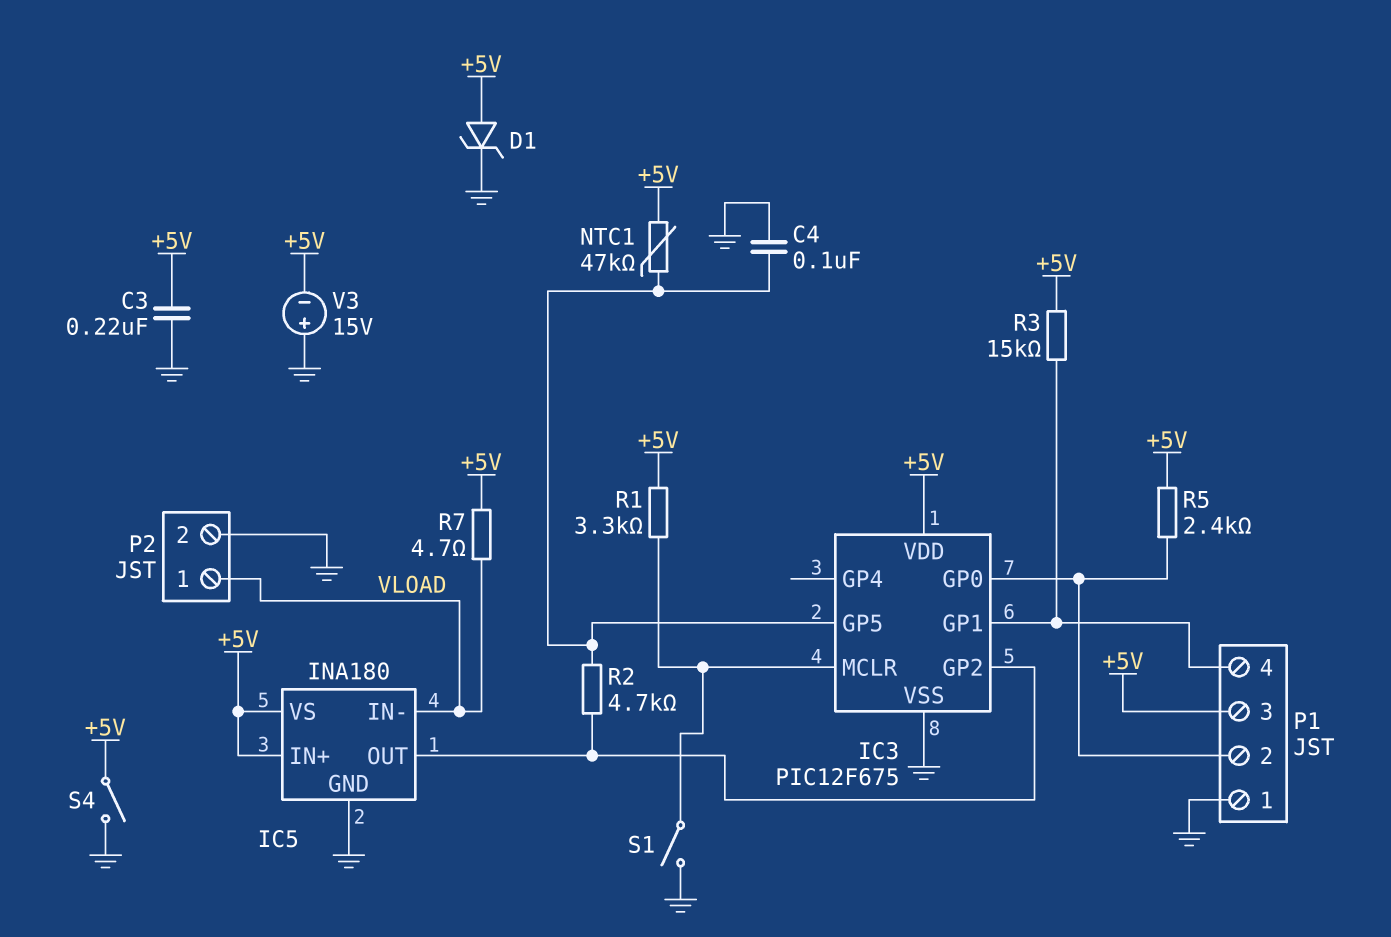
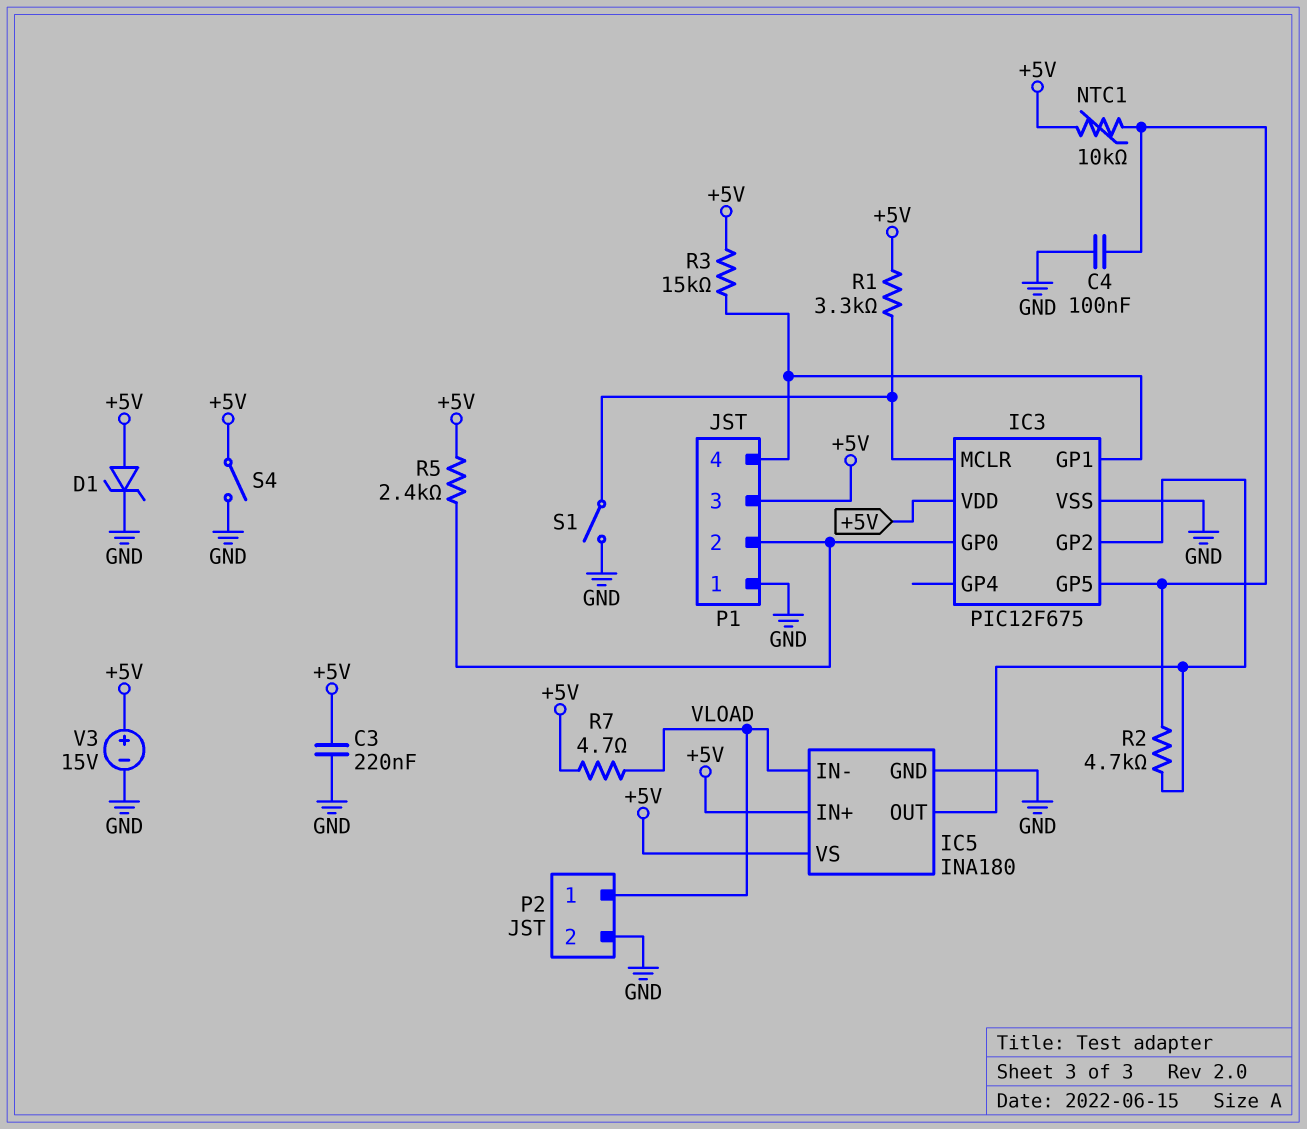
NTC1: 47k (+5V, IC3/GP5) -> 10k (+5V, IC3/GP5)
V3: 15V (plus GND, minus +5V) -> 15V (plus +5V, minus GND)

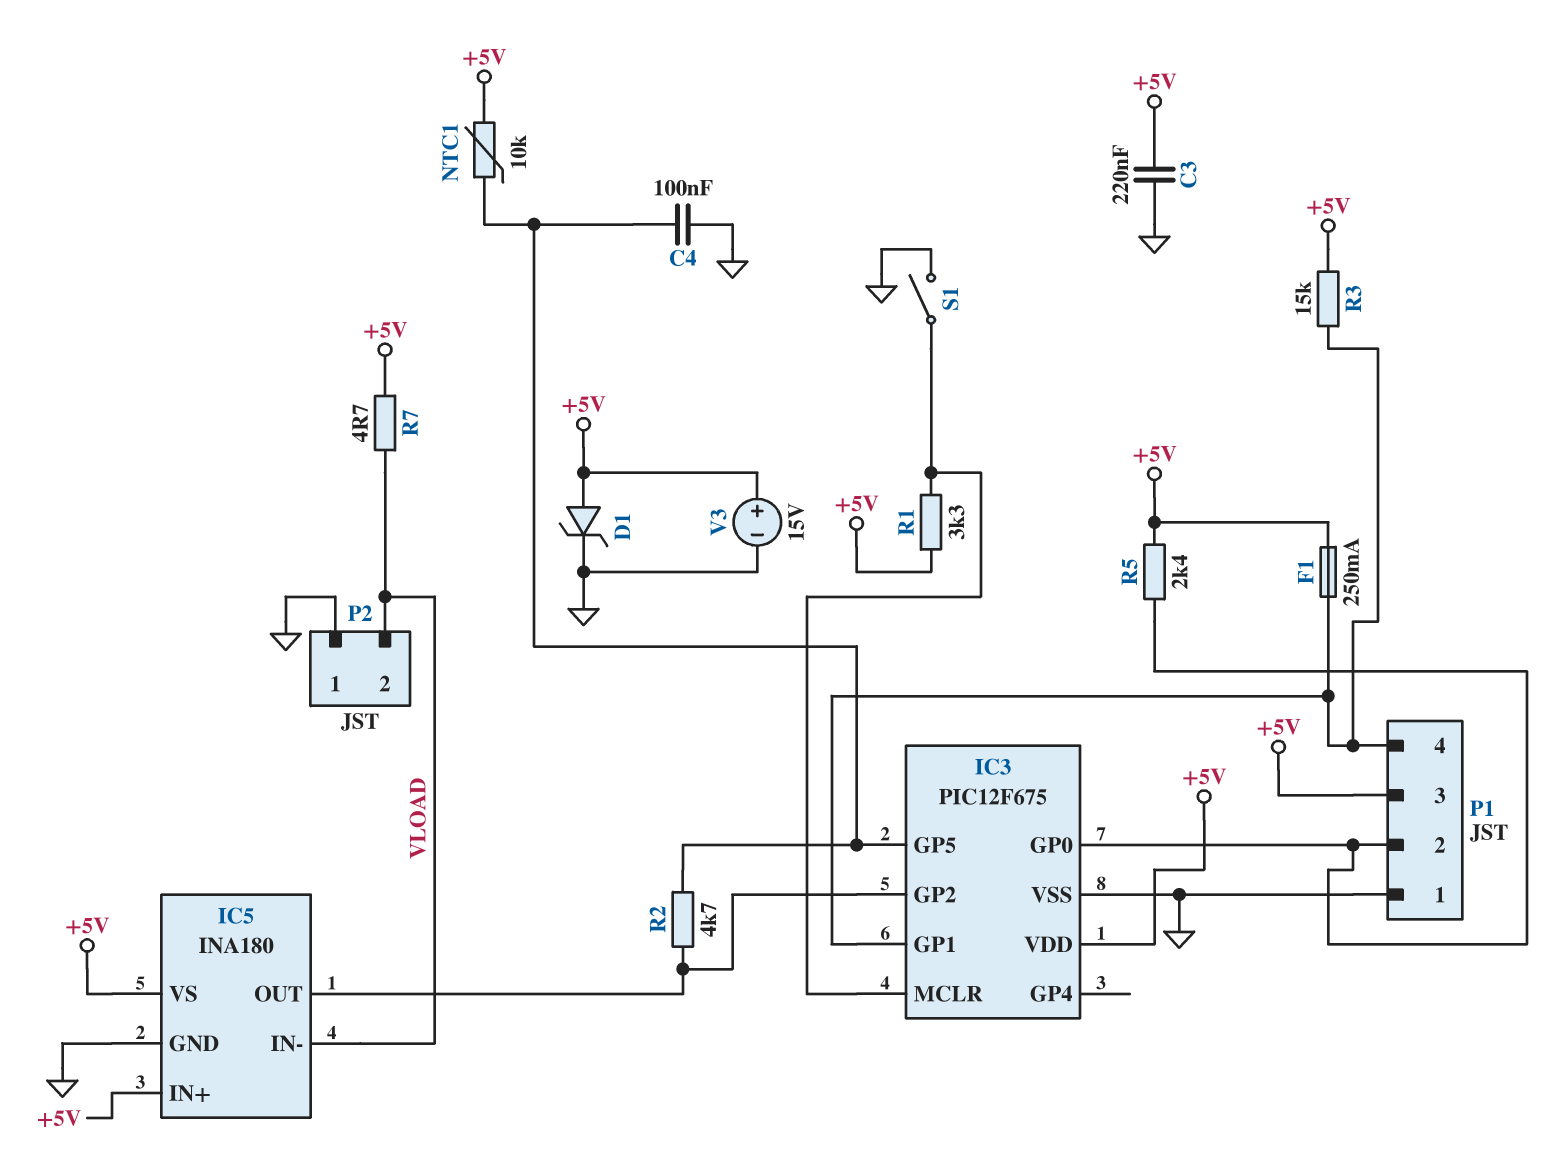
F1: none -> 250mA (+5V, IC3/GP1)
P2 pin 1: VLOAD -> GND
P2 pin 2: GND -> VLOAD
S4: switch (+5V, GND) -> none

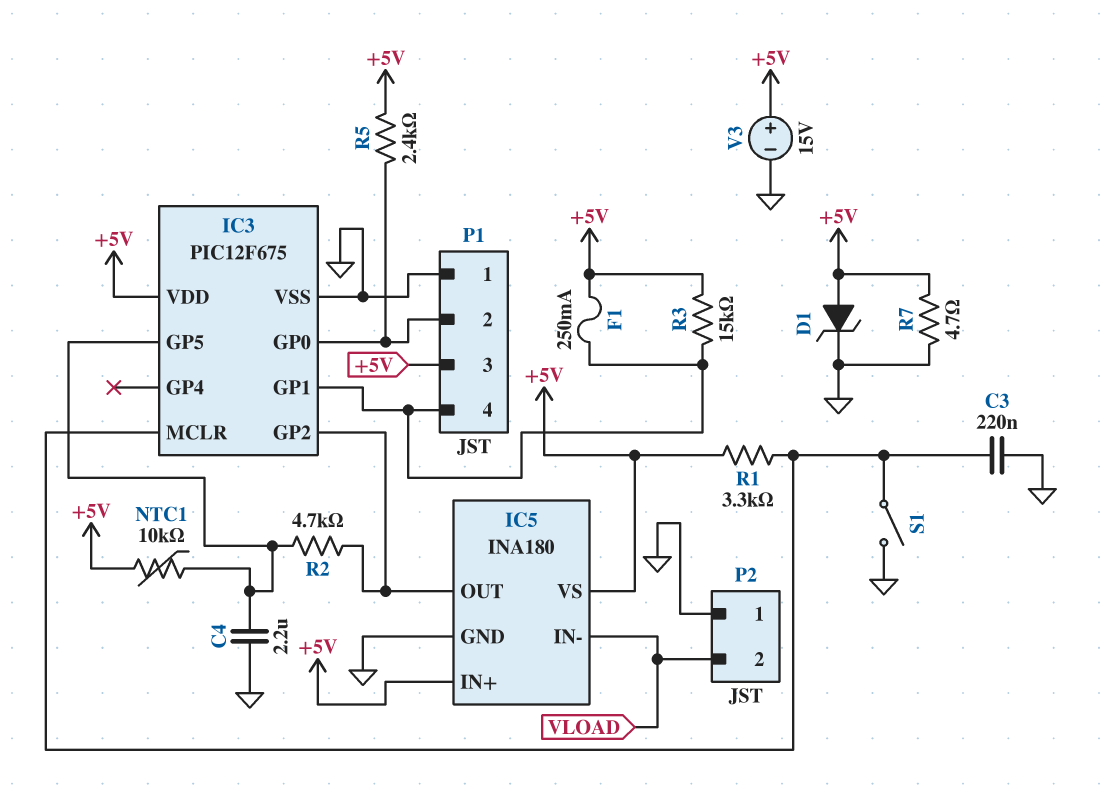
C3: 220nF (+5V, GND) -> 220nF (GND, IC3/MCLR)
C4: 100nF (GND, IC3/GP5) -> 2.2uF (GND, IC3/GP5)
R7: 4.7 (+5V, VLOAD) -> 4.7 (+5V, GND)

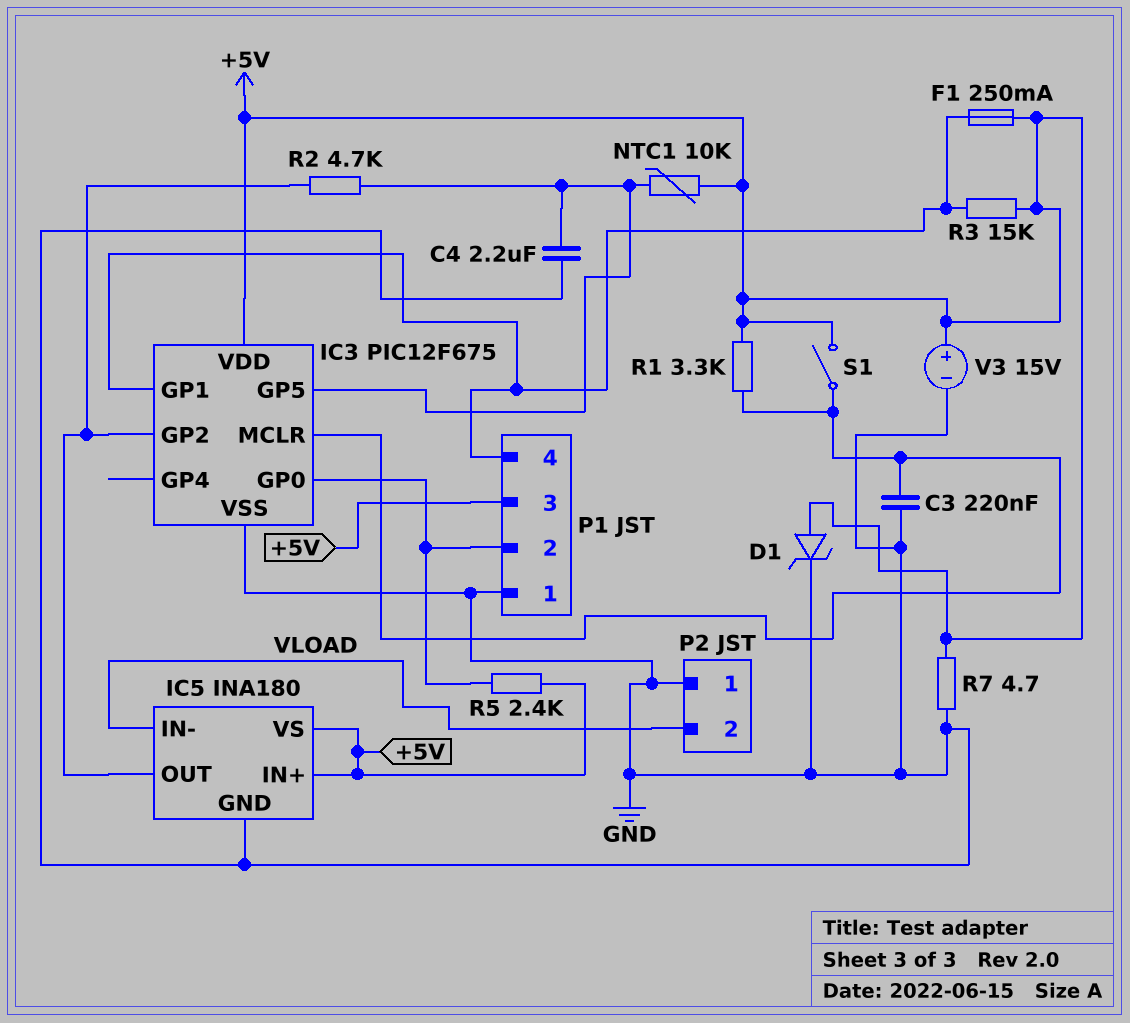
S1: switch (GND, IC3/MCLR) -> switch (+5V, IC3/MCLR)

